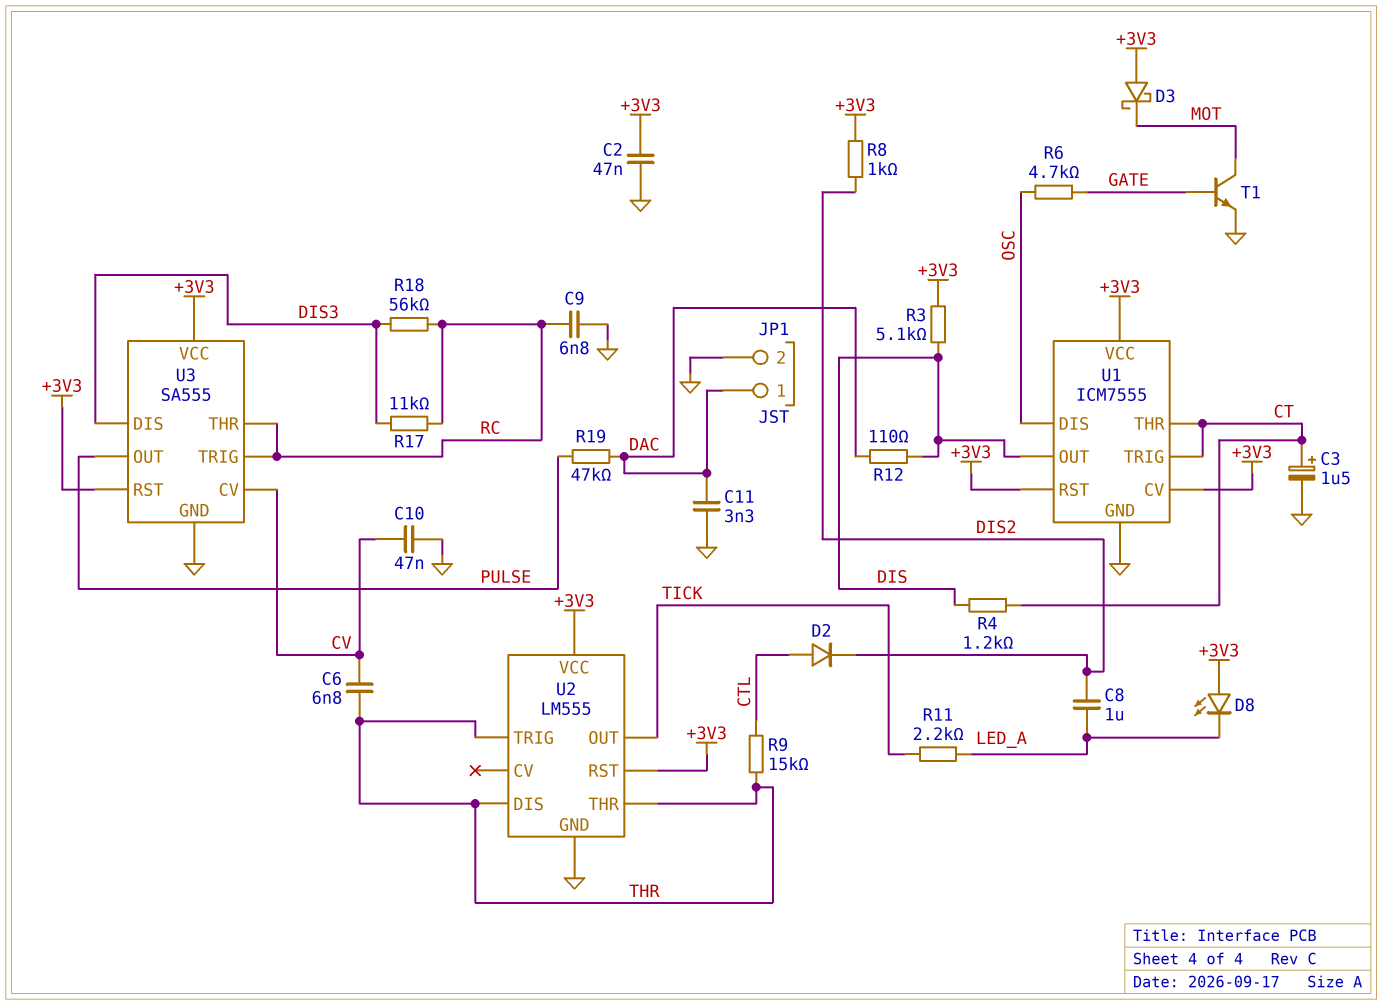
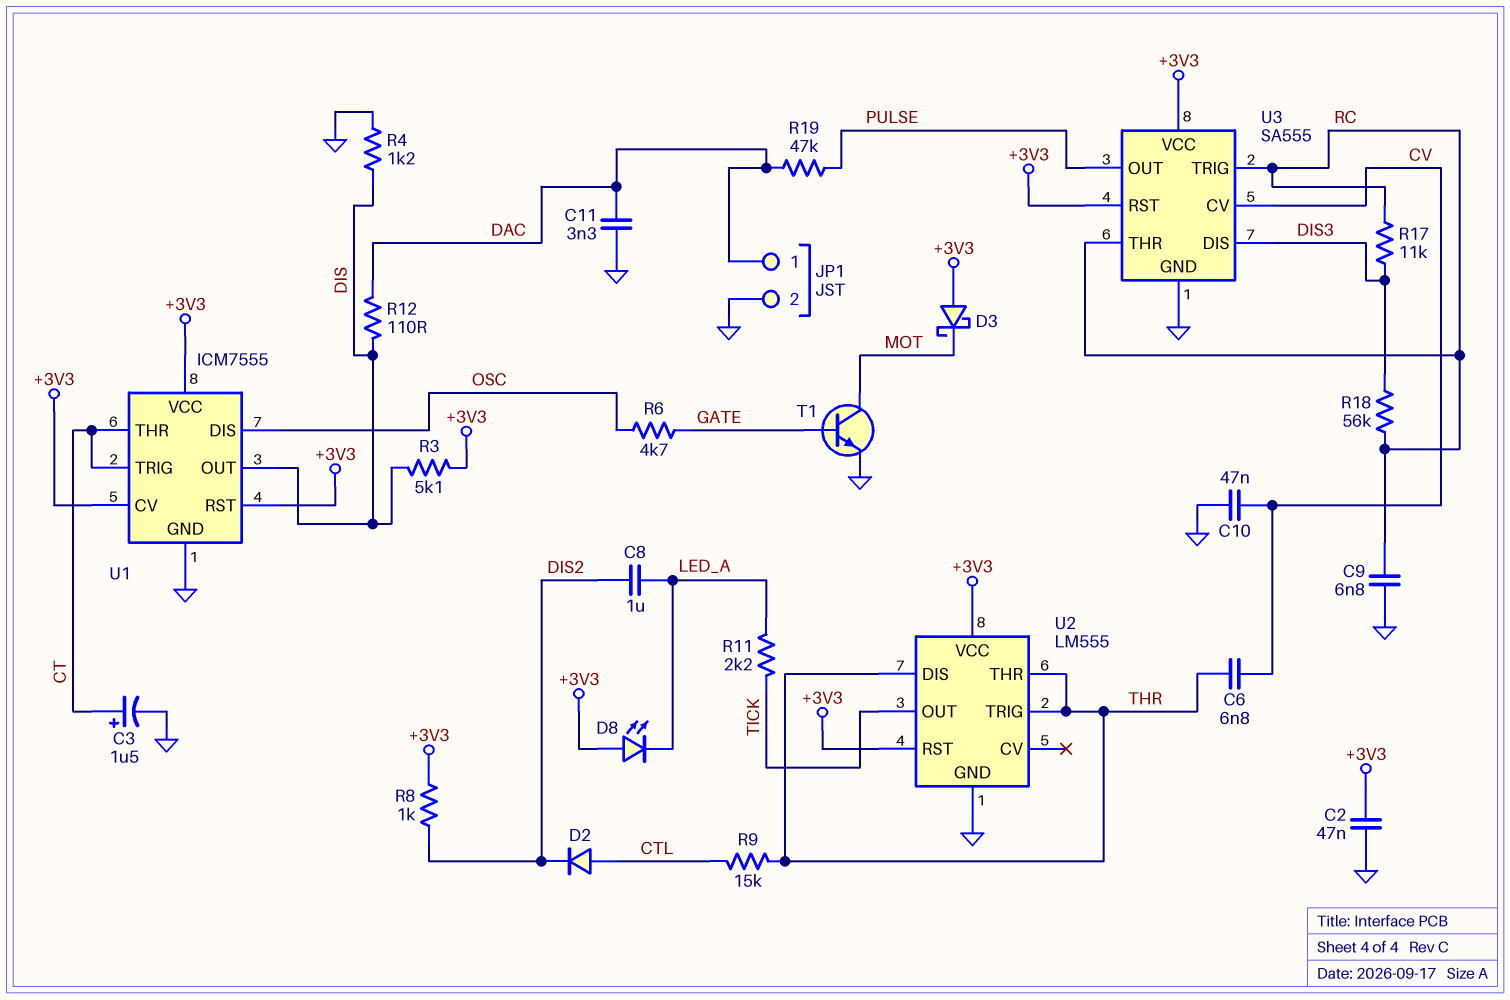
R4: 1.2k (CT, DIS) -> 1.2k (DIS, GND)

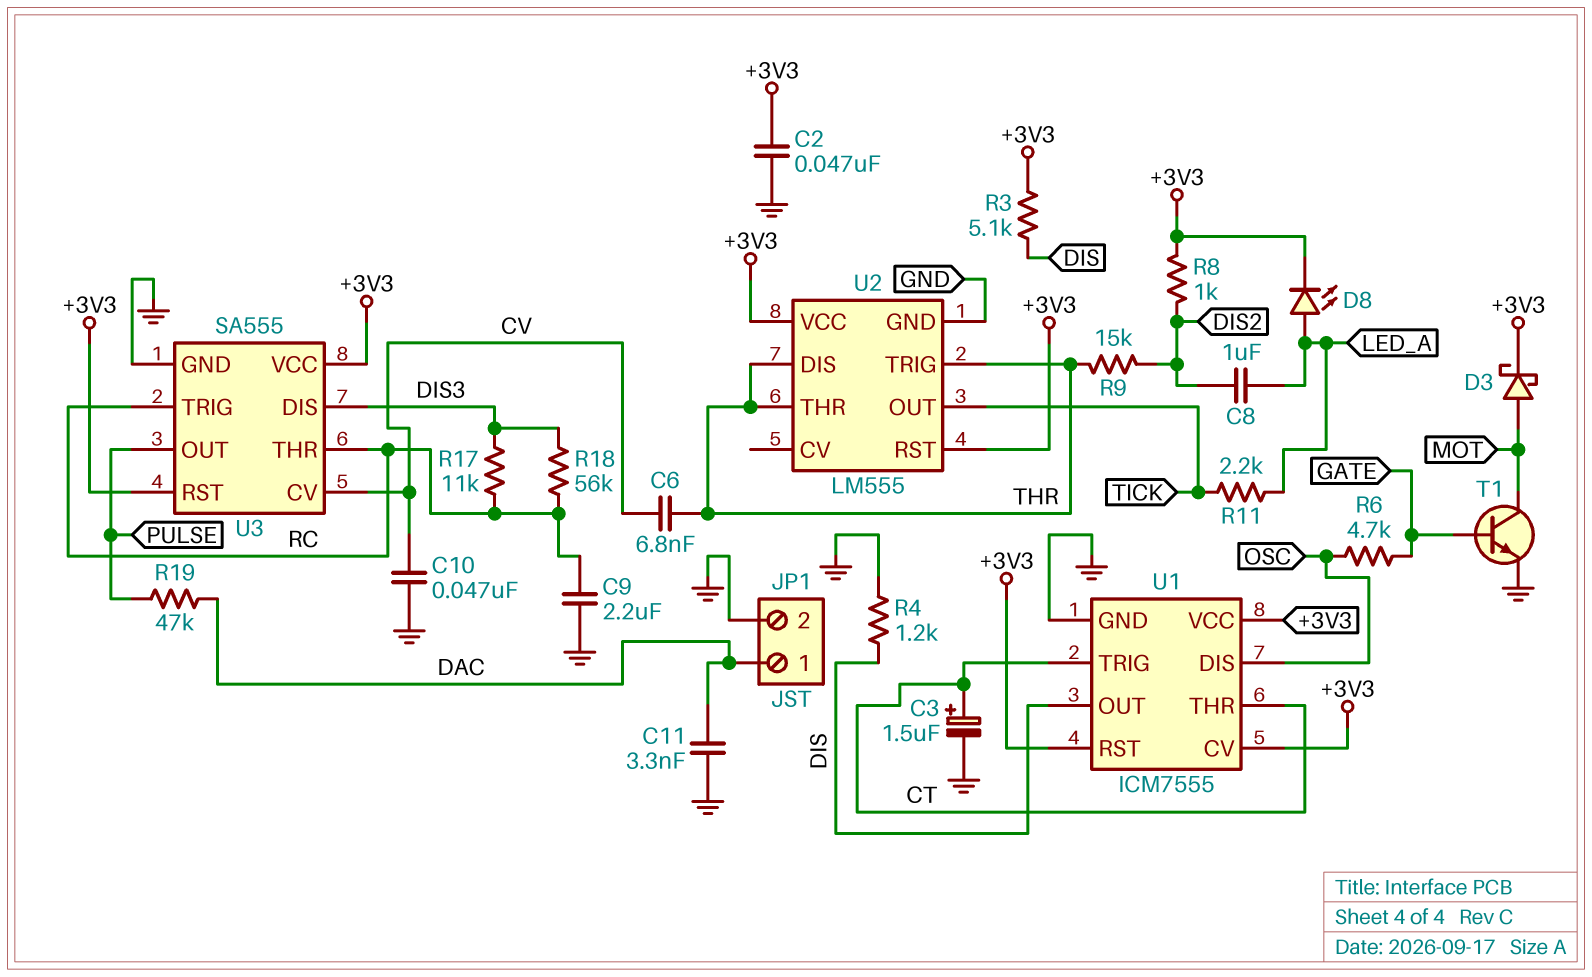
C9: 6.8nF (GND, RC) -> 2.2uF (GND, RC)
D2: diode (A CTL, K DIS2) -> none
D3: schottky (A +3V3, K MOT) -> schottky (A MOT, K +3V3)
D8: LED (A +3V3, K LED_A) -> LED (A LED_A, K +3V3)
R9: 15k (CTL, THR) -> 15k (DIS2, THR)
R12: 110 (DAC, DIS) -> none

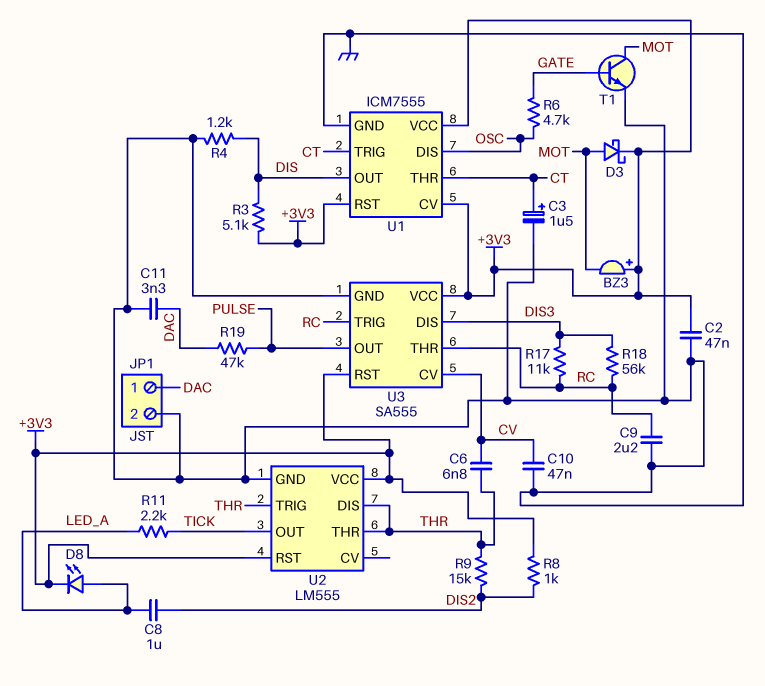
BZ3: none -> buzzer (plus +3V3, minus MOT)

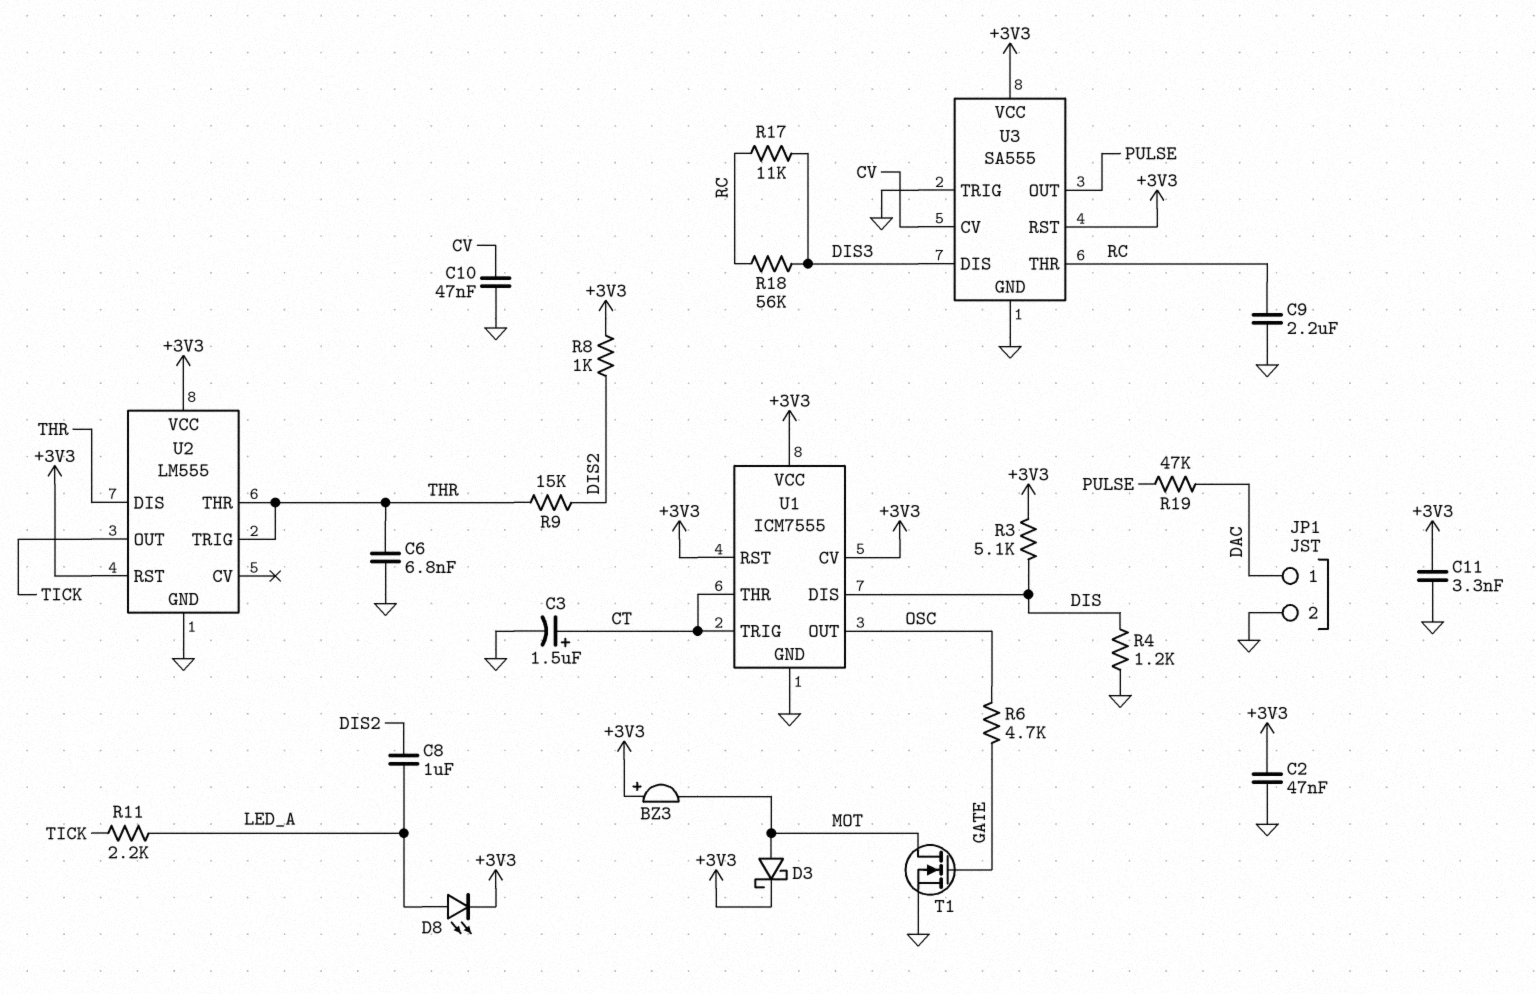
C6: 6.8nF (CV, THR) -> 6.8nF (GND, THR)
C11: 3.3nF (DAC, GND) -> 3.3nF (+3V3, GND)
T1: NPN (B GATE, C MOT, E GND) -> NMOS (G GATE, D MOT, S GND)
U1 pin DIS: OSC -> DIS
U1 pin OUT: DIS -> OSC
U3 pin TRIG: RC -> GND

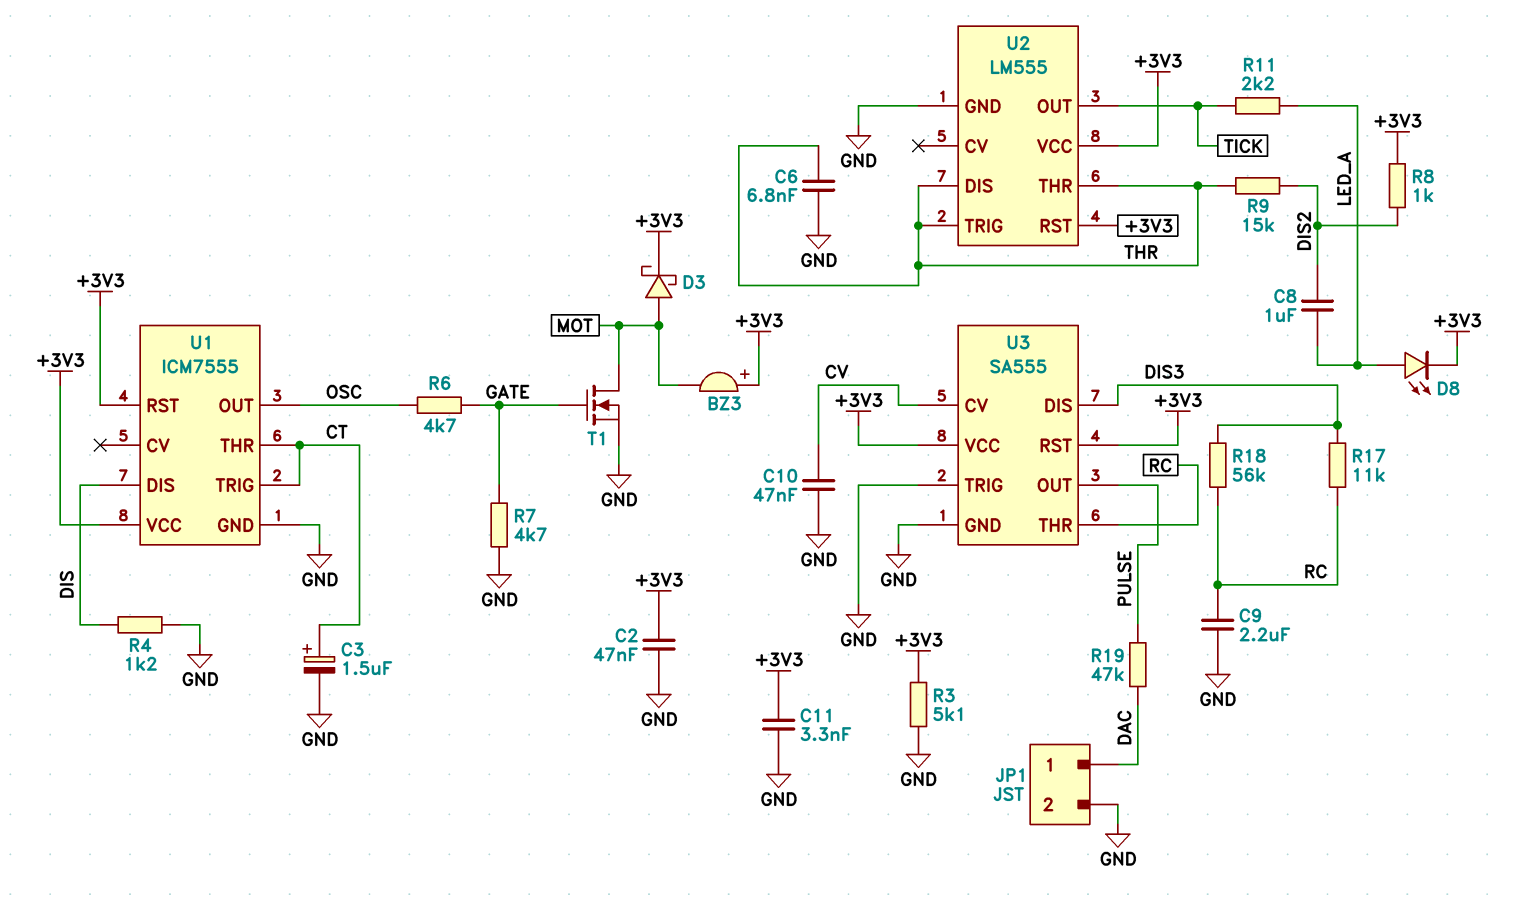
R3: 5.1k (+3V3, DIS) -> 5.1k (+3V3, GND)
R7: none -> 4.7k (GATE, GND)
U1 pin CV: +3V3 -> none

